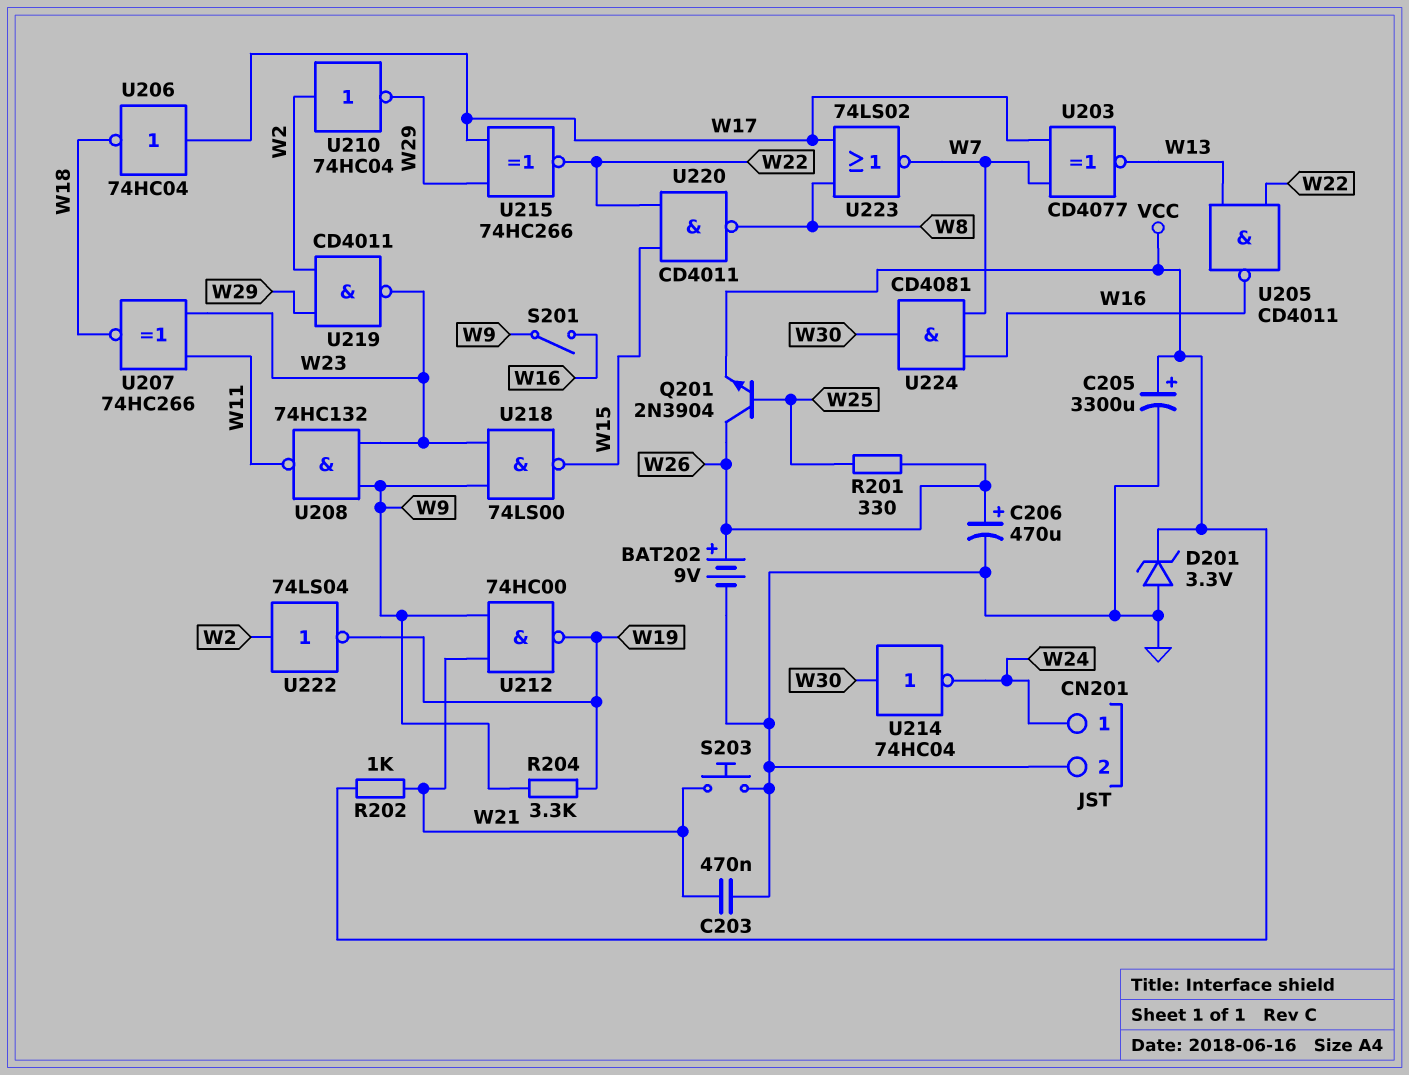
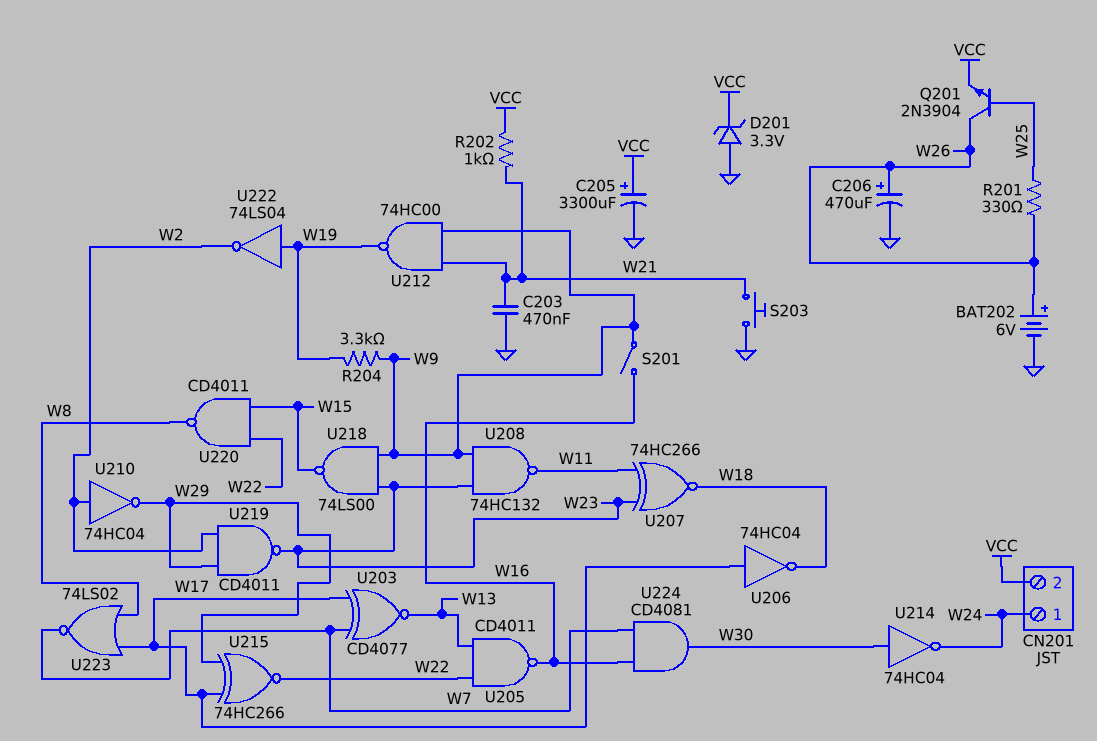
BAT202: 9V (plus W26, minus GND) -> 6V (plus W26, minus GND)
CN201 pin 2: GND -> VCC
U222: NOT 74LS04 (in W2, out W19) -> NOT 74LS04 (in W19, out W2)

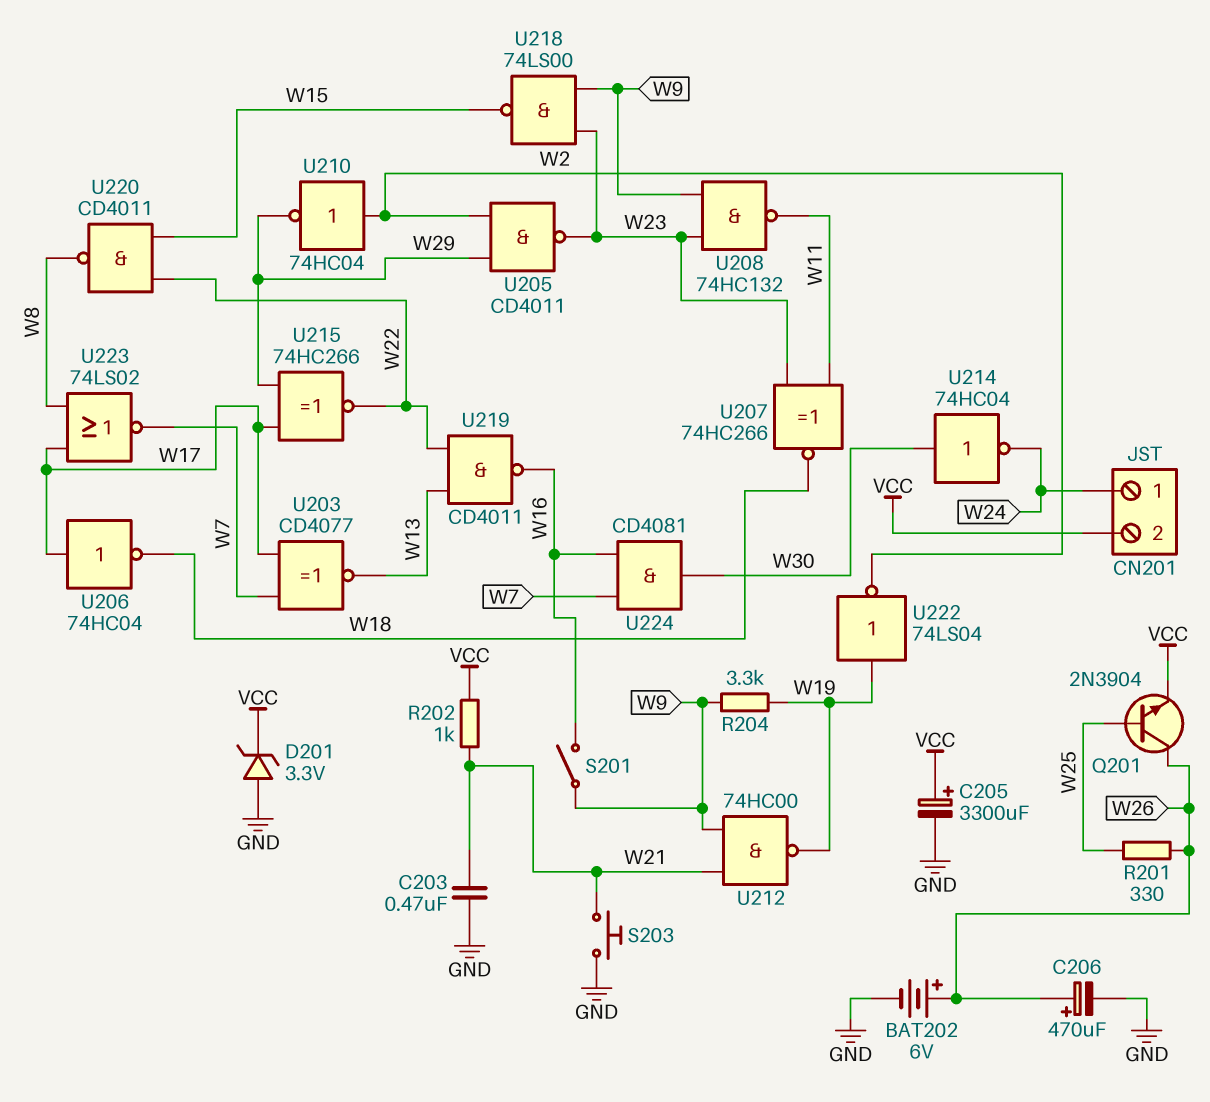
U205: NAND CD4011 (in W13, in W22, out W16) -> NAND CD4011 (in W2, in W29, out W23)
U219: NAND CD4011 (in W2, in W29, out W23) -> NAND CD4011 (in W13, in W22, out W16)

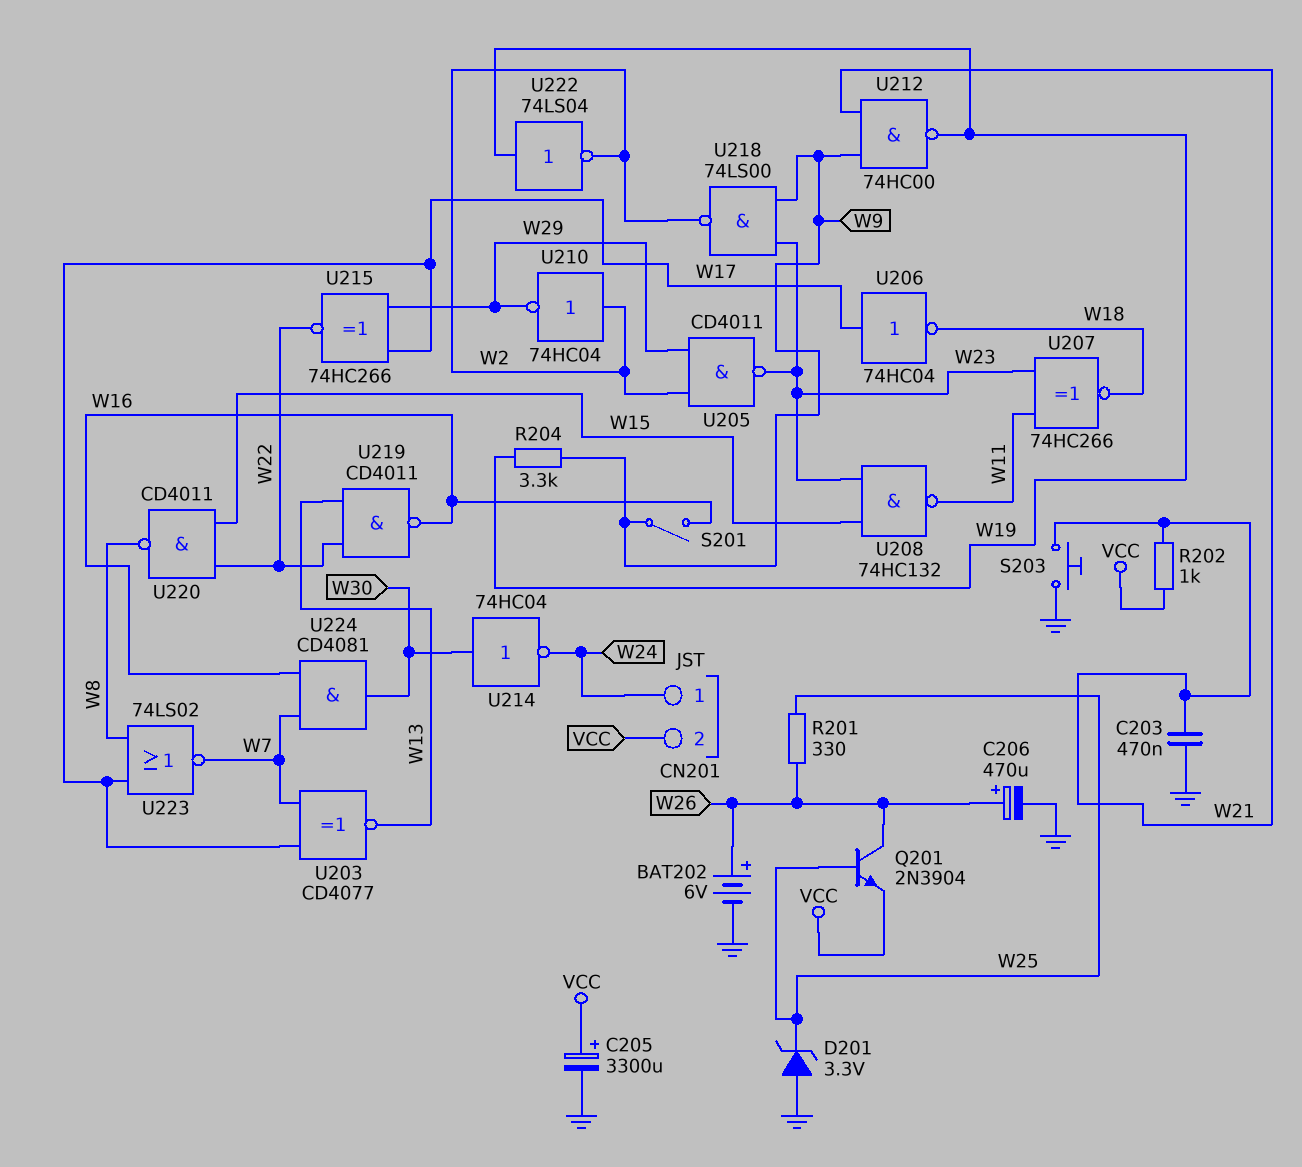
D201: zener 3.3V (A GND, K VCC) -> zener 3.3V (A GND, K W25)
U208: NAND 74HC132 (in W9, in W23, out W11) -> NAND 74HC132 (in W15, in W23, out W11)
U218: NAND 74LS00 (in W9, in W23, out W15) -> NAND 74LS00 (in W9, in W23, out W2)

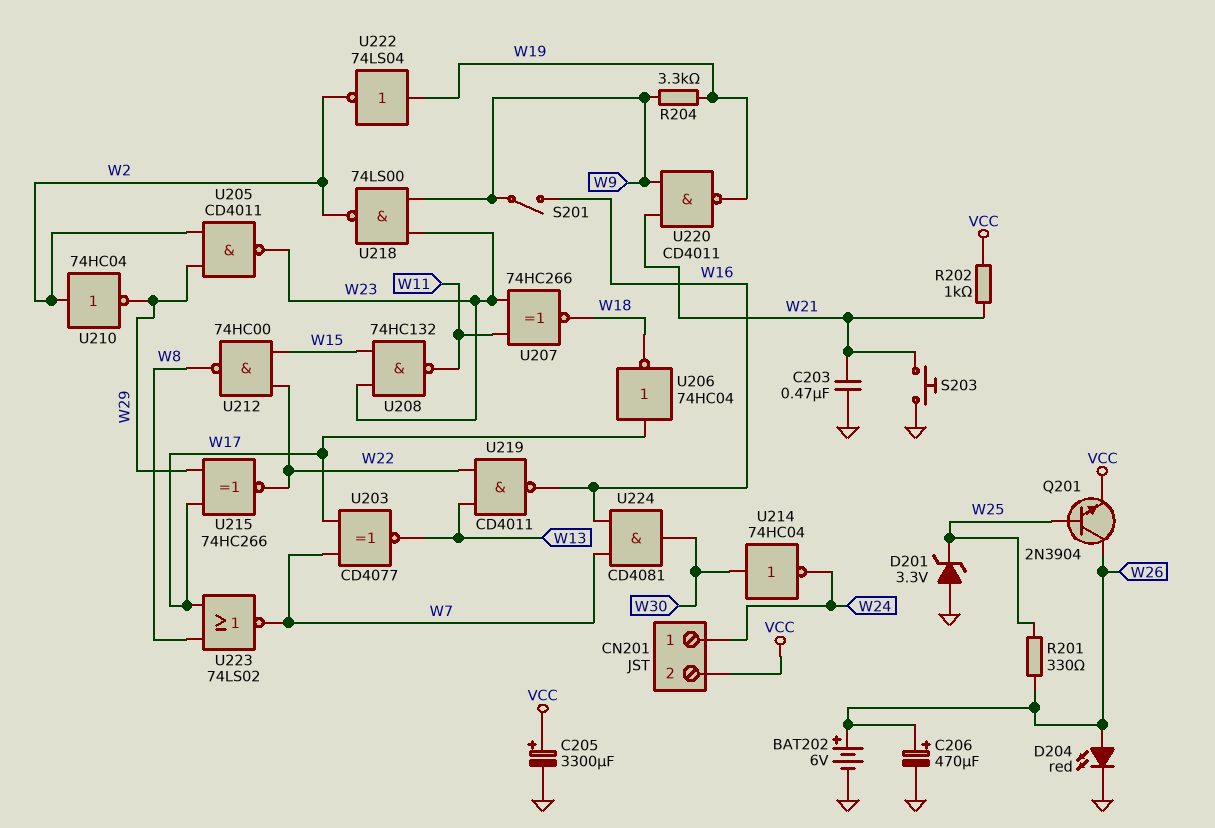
D204: none -> LED red (A W26, K GND)
U212: NAND 74HC00 (in W9, in W21, out W19) -> NAND 74HC00 (in W15, in W22, out W8)
U220: NAND CD4011 (in W15, in W22, out W8) -> NAND CD4011 (in W9, in W21, out W19)

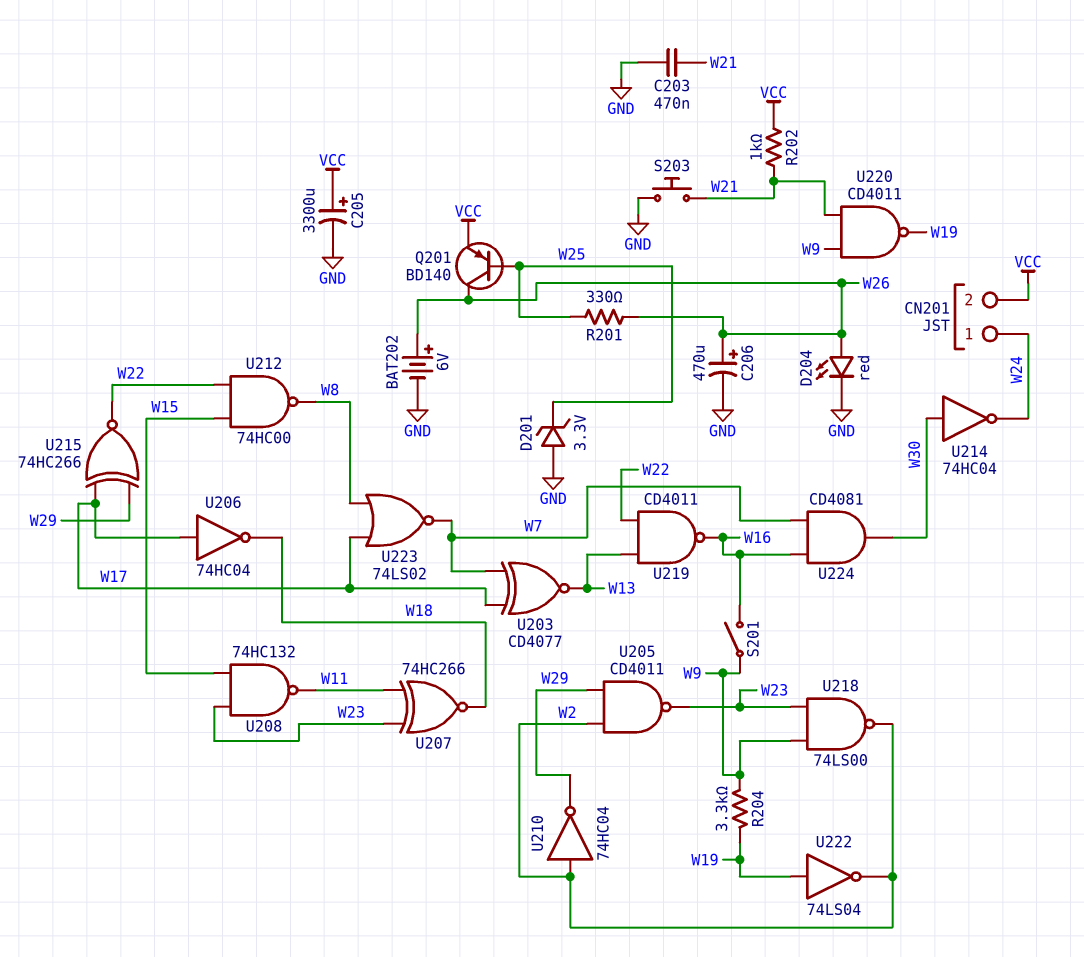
Q201: NPN 2N3904 (B W25, C W26, E VCC) -> PNP BD140 (B W25, C W26, E VCC)

